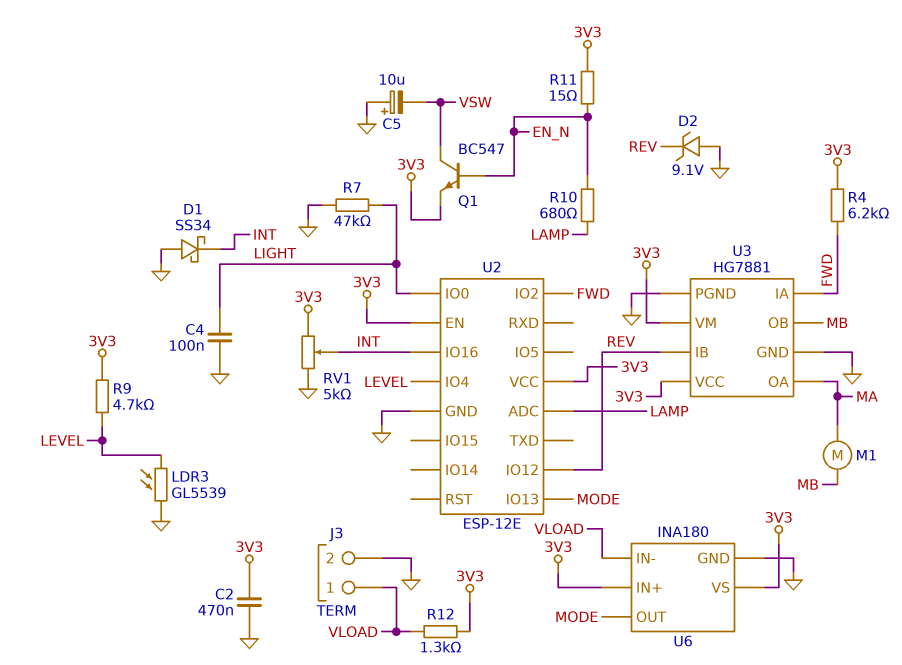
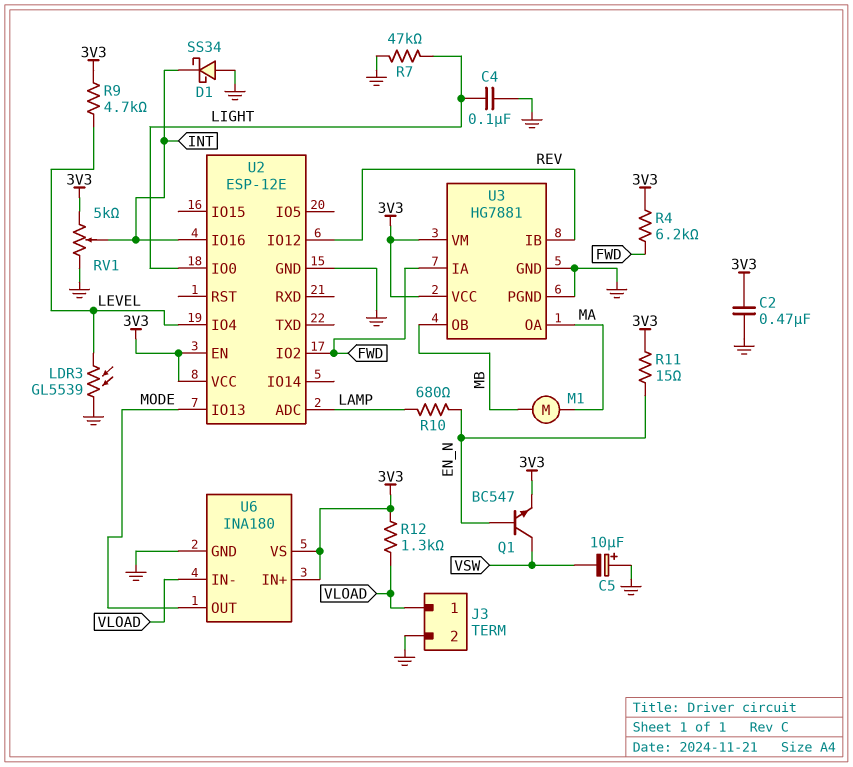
D2: zener 9.1V (A GND, K REV) -> none

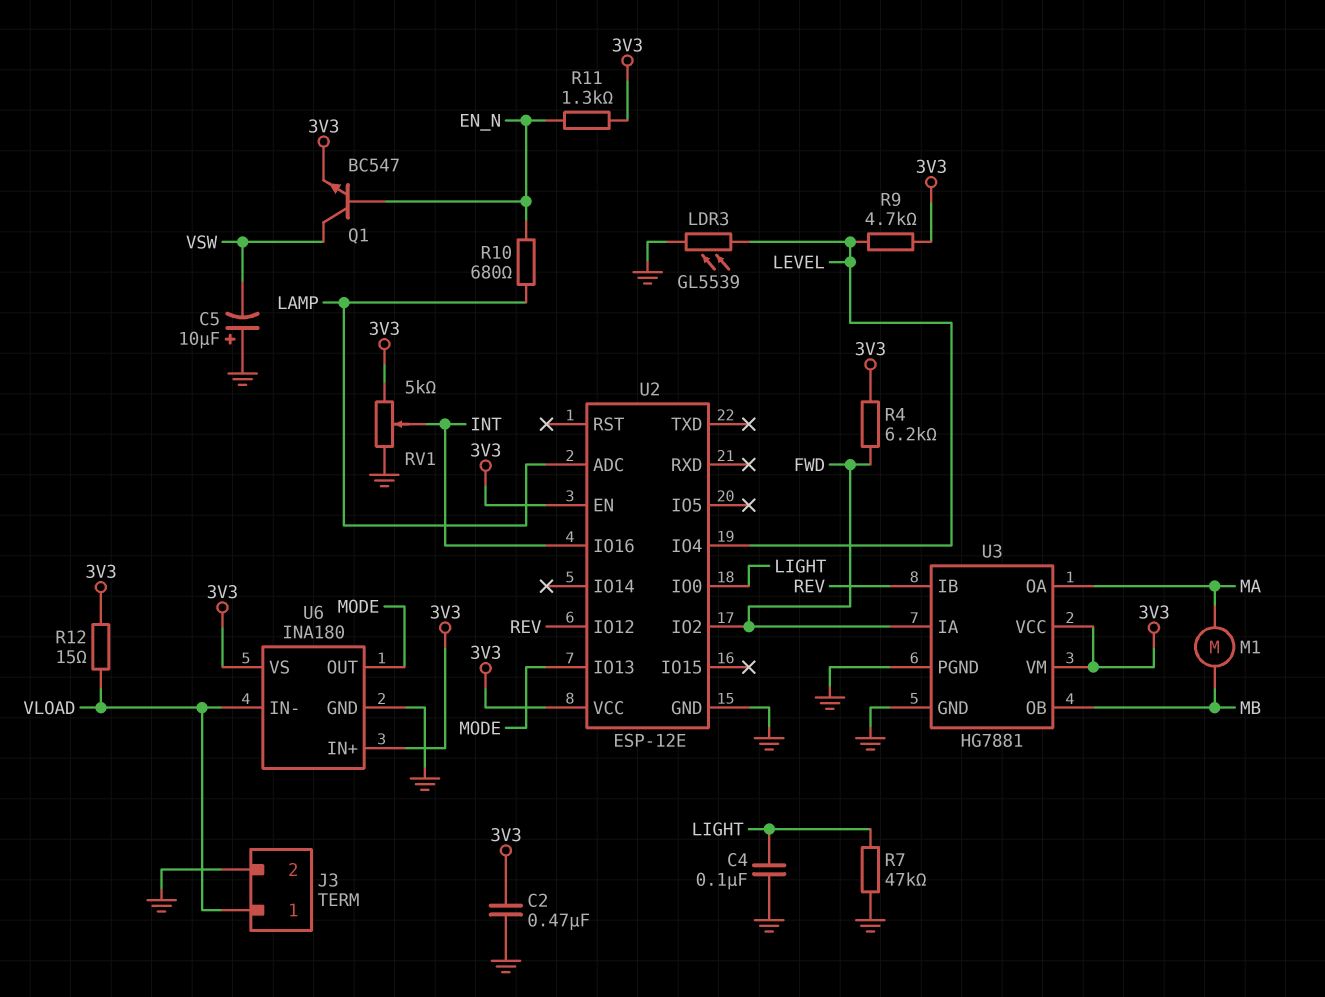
D1: schottky SS34 (A GND, K INT) -> none
R11: 15 (3V3, EN_N) -> 1.3k (3V3, EN_N)
R12: 1.3k (3V3, VLOAD) -> 15 (3V3, VLOAD)

